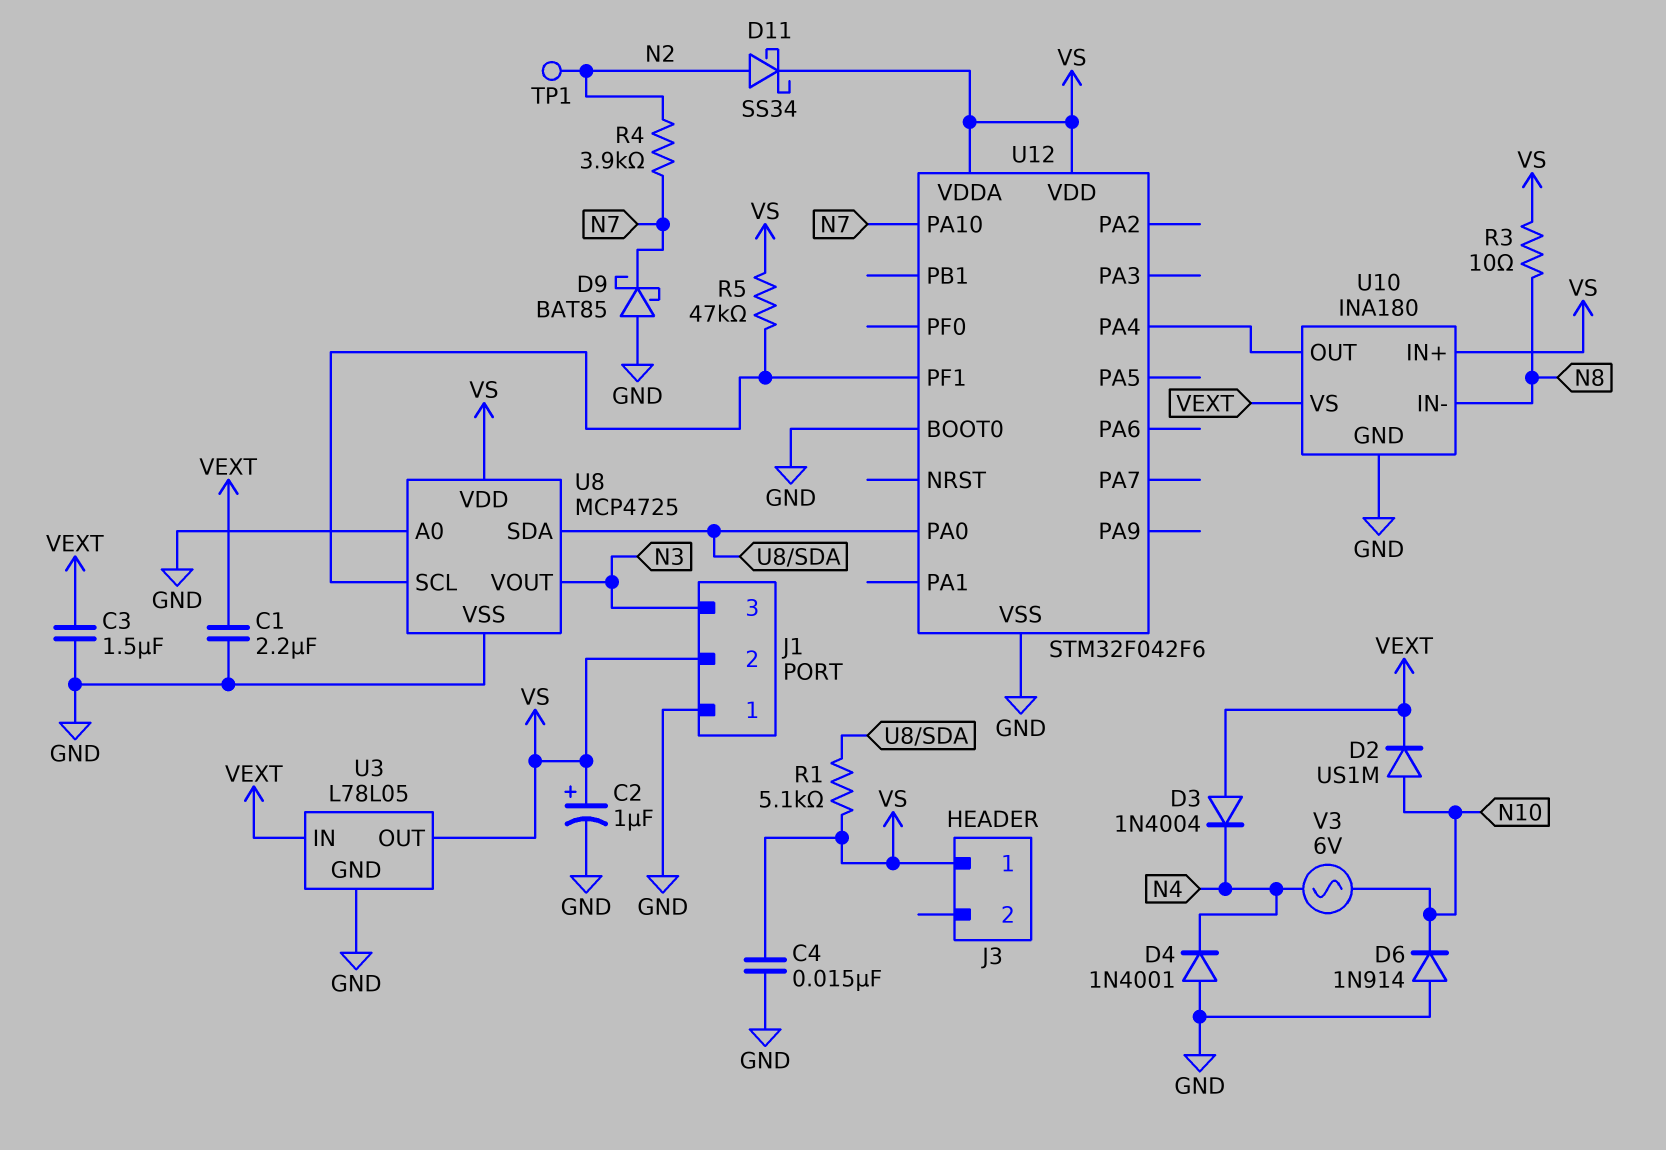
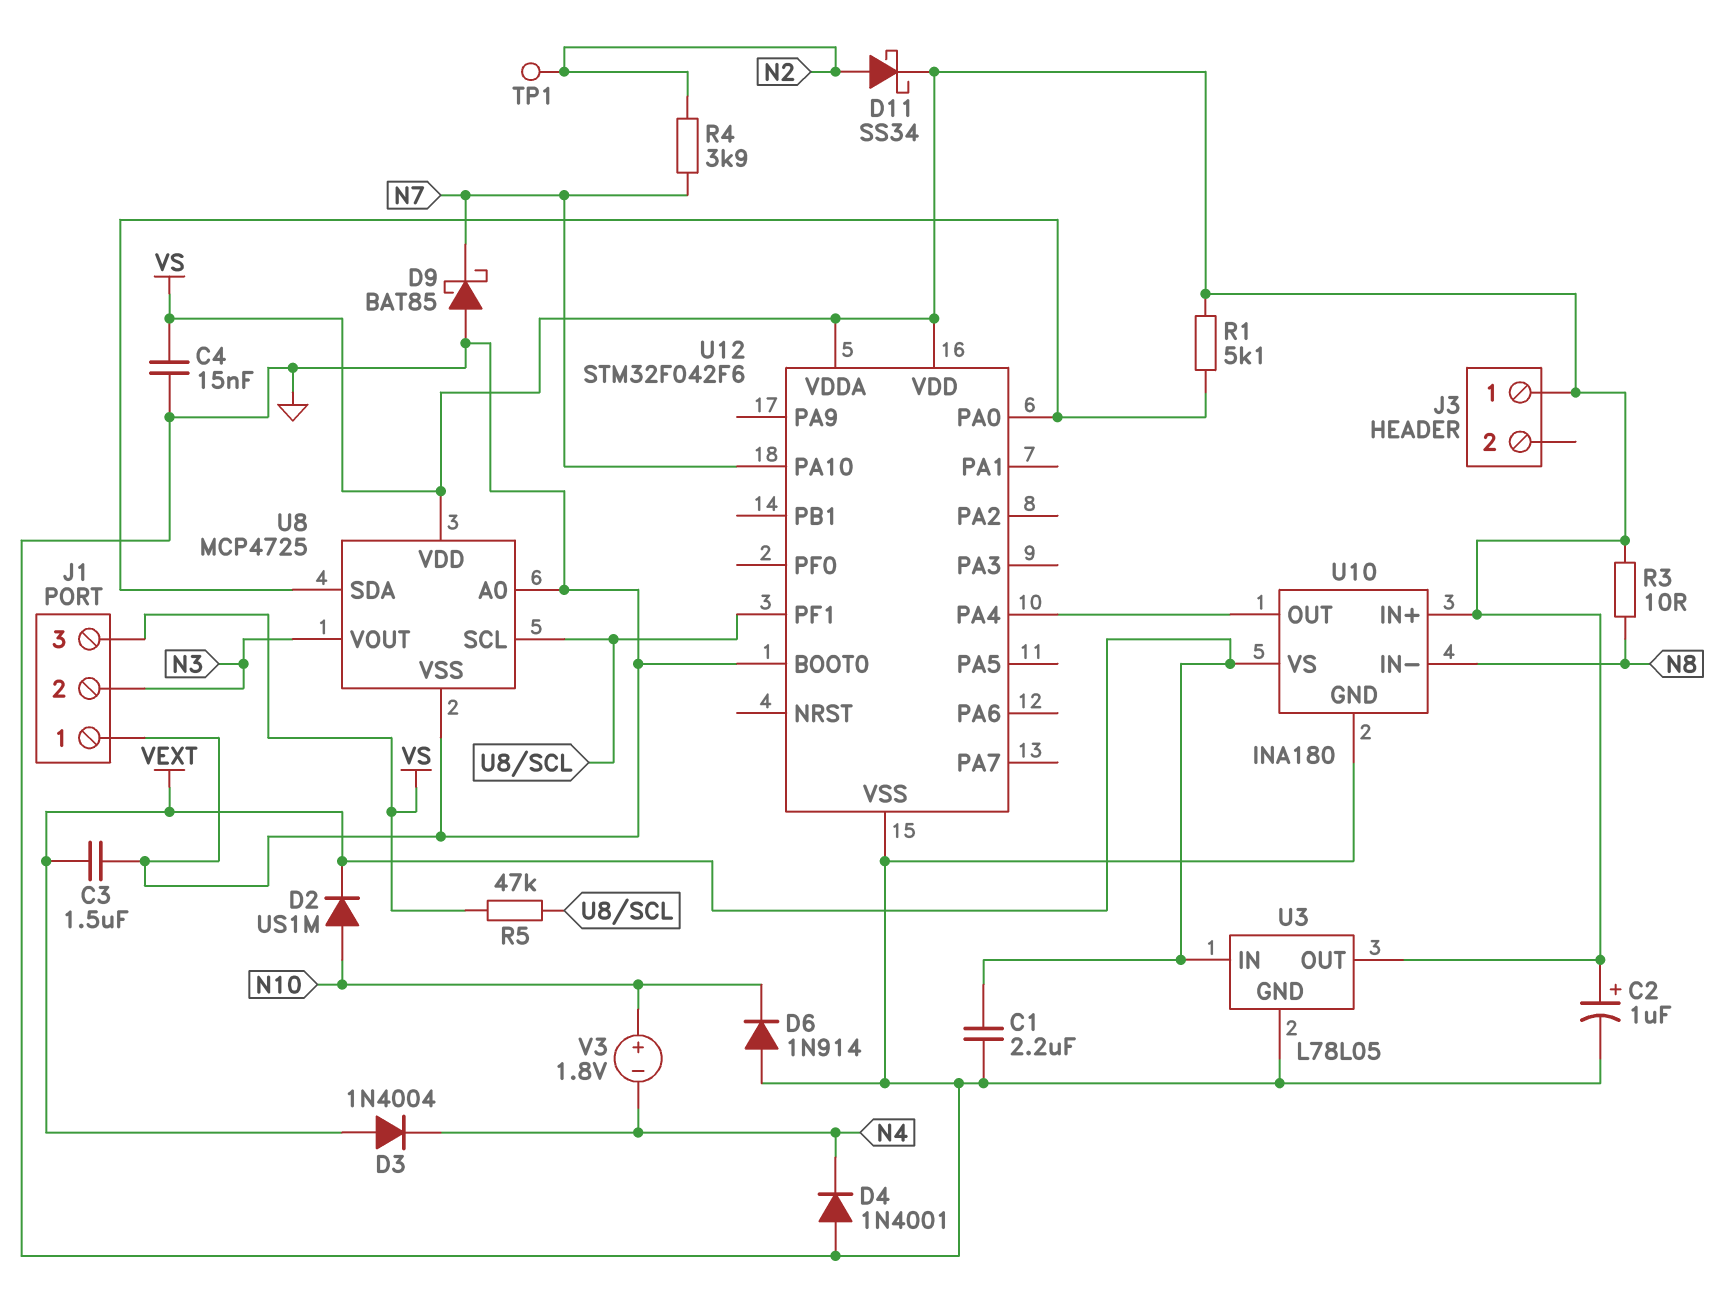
J1 pin 2: VS -> N3
J1 pin 3: N3 -> VS
V3: AC 6V (N4, N10) -> 1.8V (plus N10, minus N4)

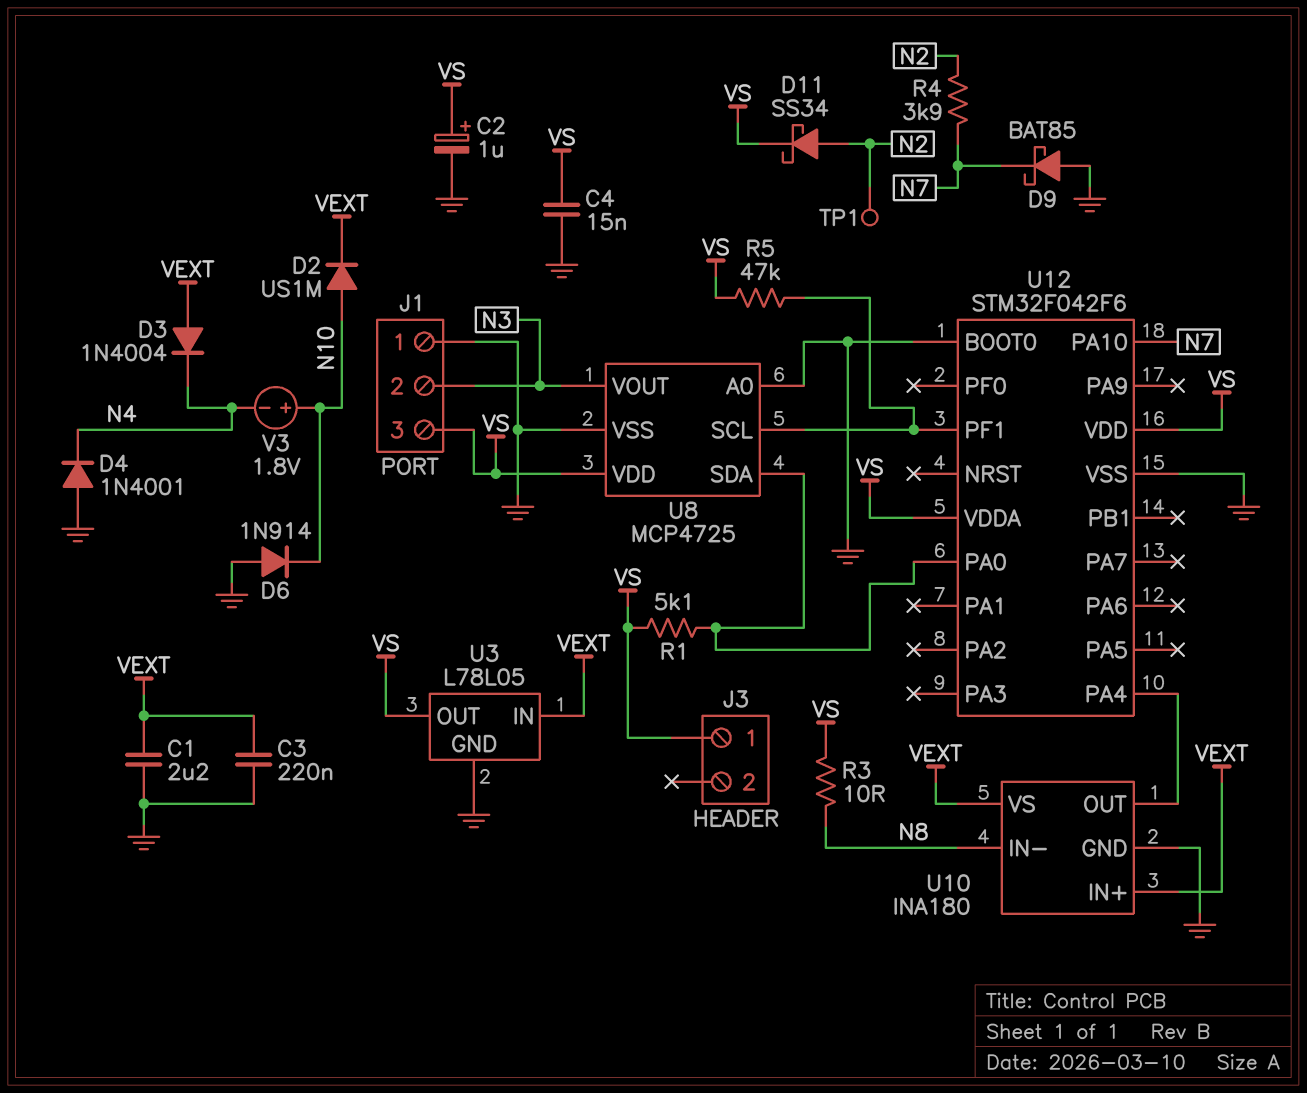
C3: 1.5uF (GND, VEXT) -> 220nF (GND, VEXT)
U10 pin IN+: VS -> VEXT

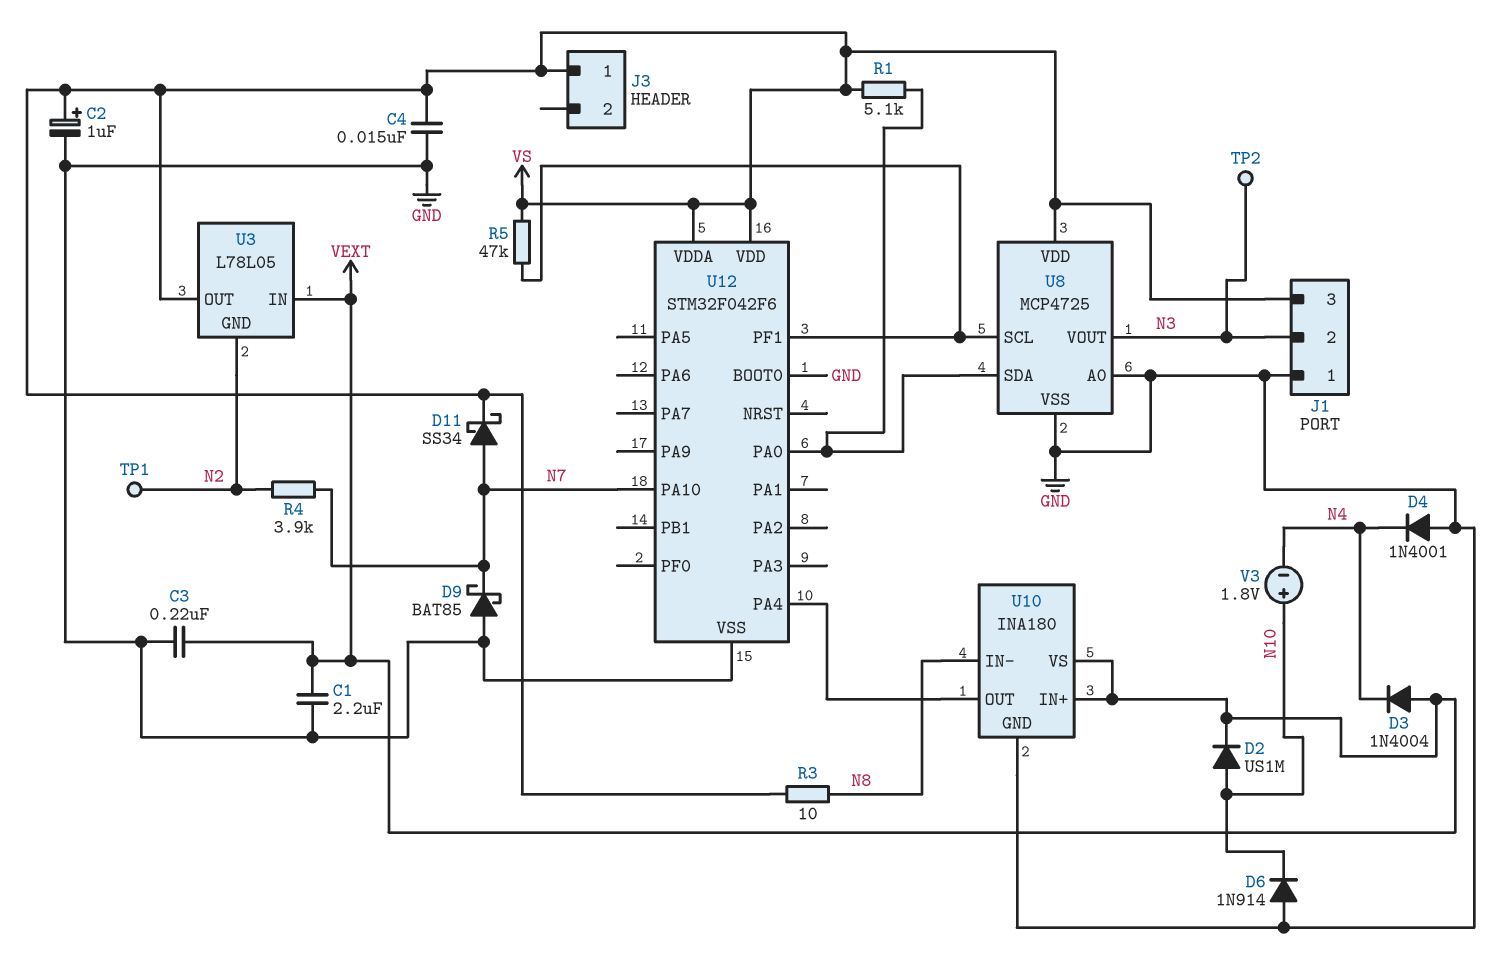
D11: schottky SS34 (A N2, K VS) -> schottky SS34 (A N7, K VS)
TP2: none -> test point (N3)
U3 pin GND: GND -> N2

